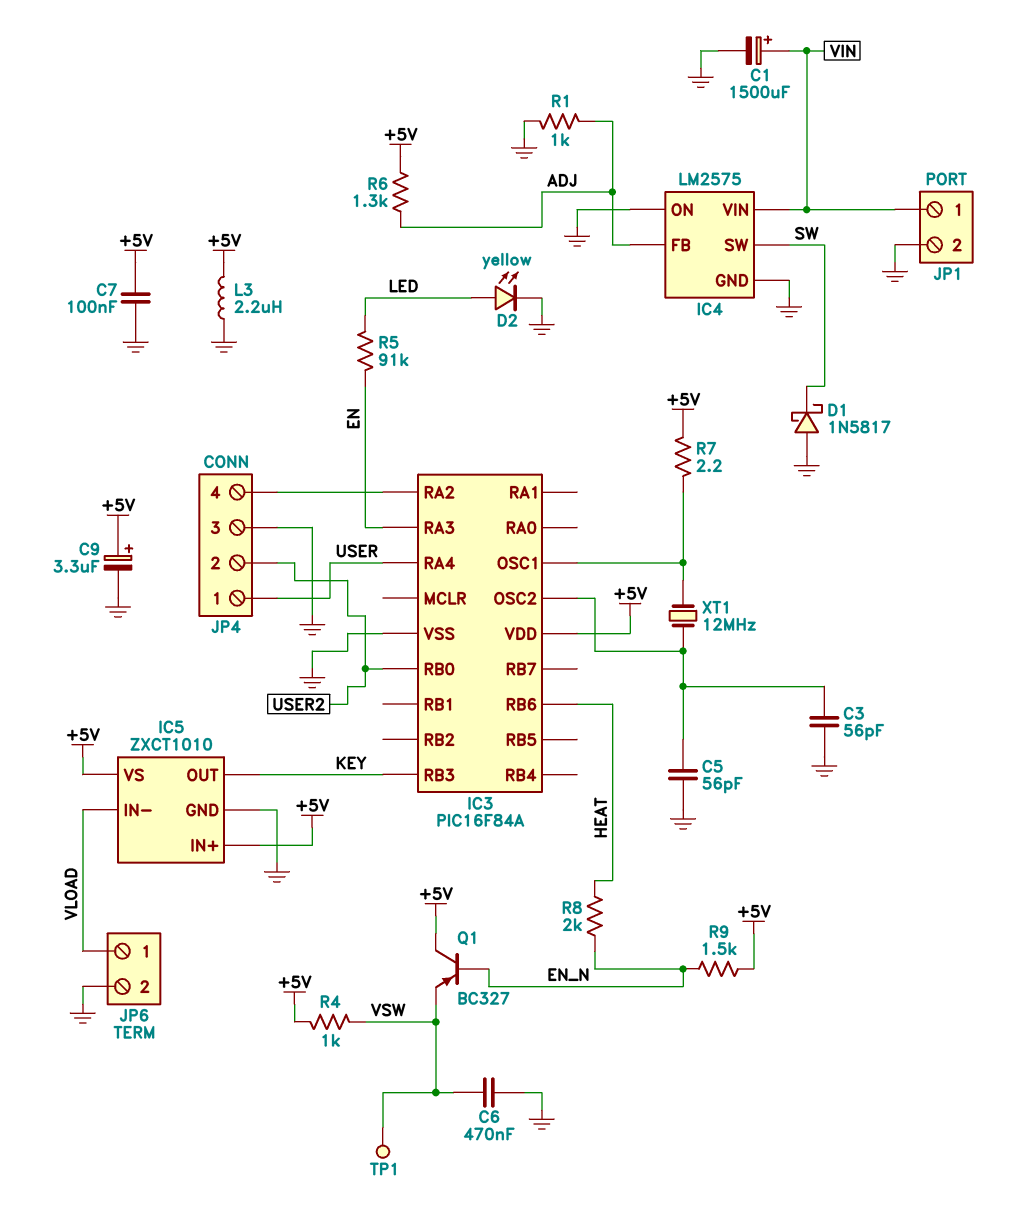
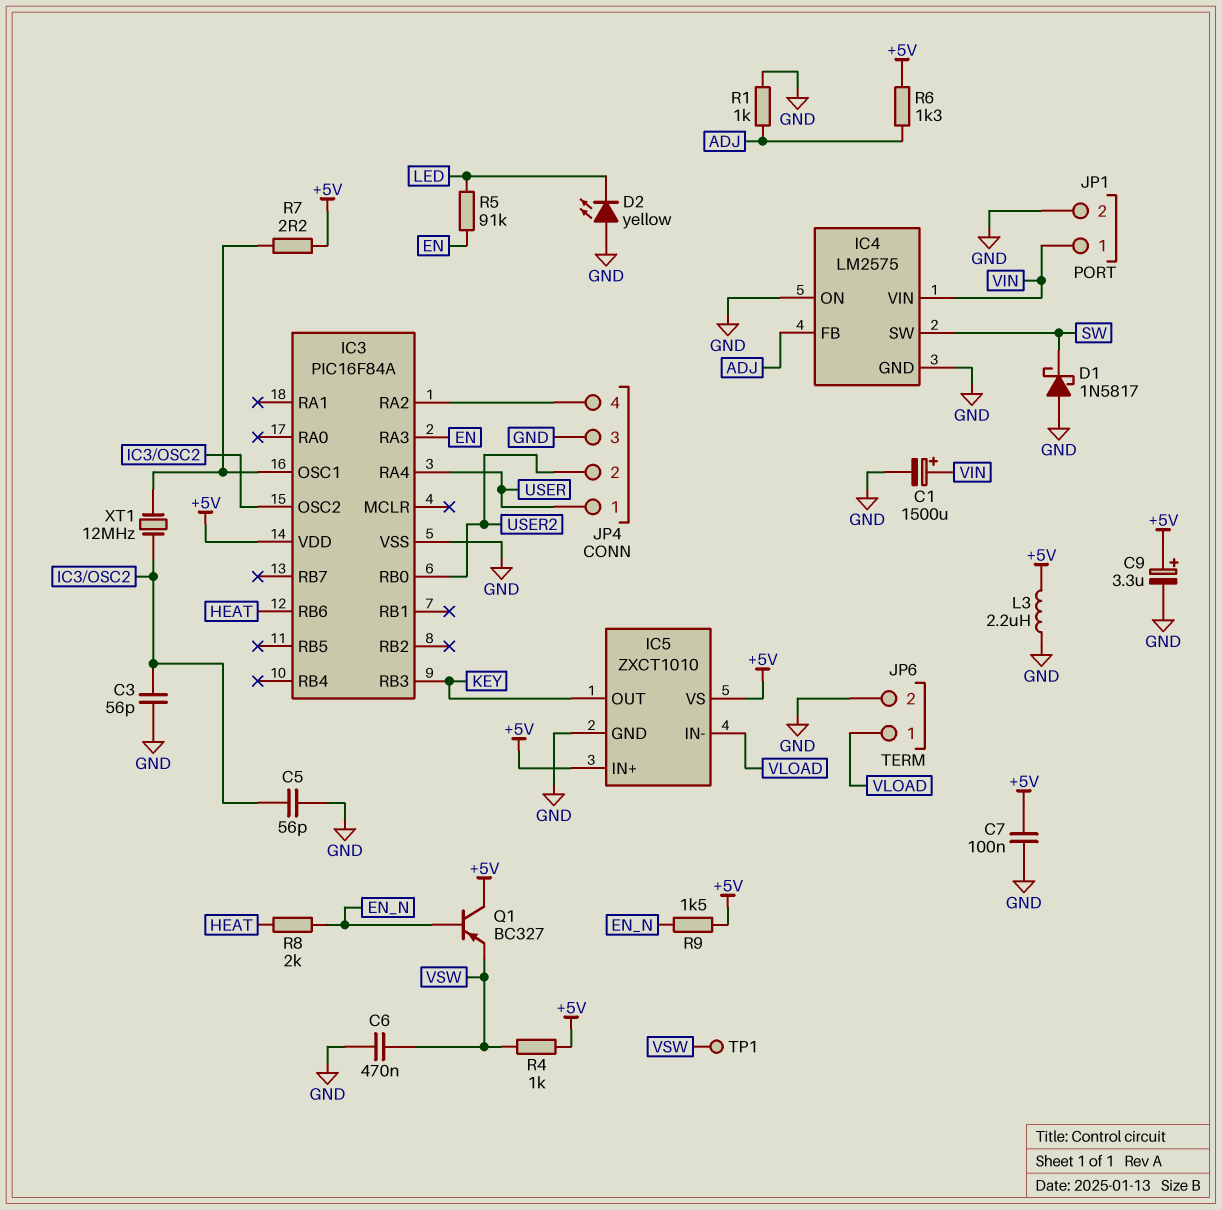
D2: LED yellow (A LED, K GND) -> LED yellow (A GND, K LED)

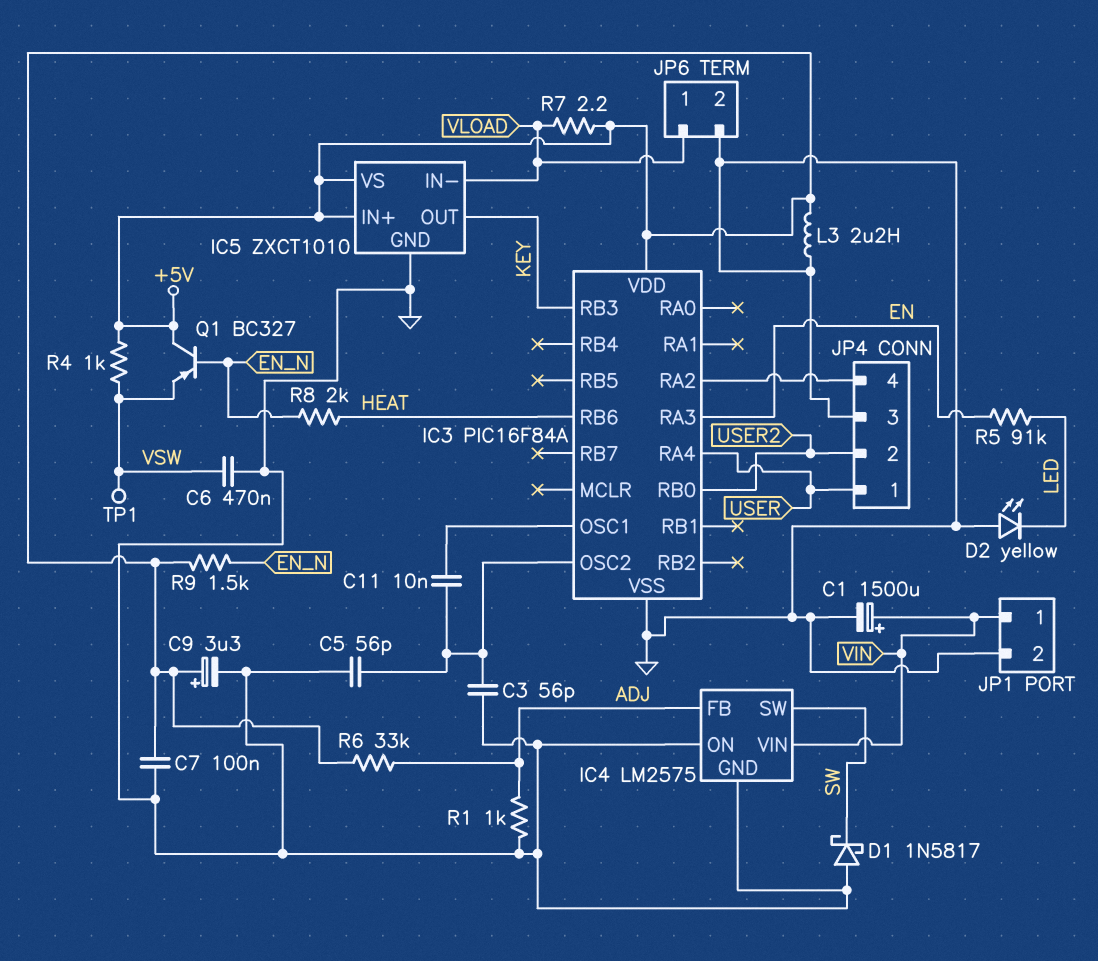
C11: none -> 10nF (IC3/OSC1, IC3/OSC2)
R6: 1.3k (+5V, ADJ) -> 33k (+5V, ADJ)
R7: 2.2 (+5V, IC3/OSC1) -> 2.2 (+5V, VLOAD)
XT1: 12MHz (IC3/OSC1, IC3/OSC2) -> none

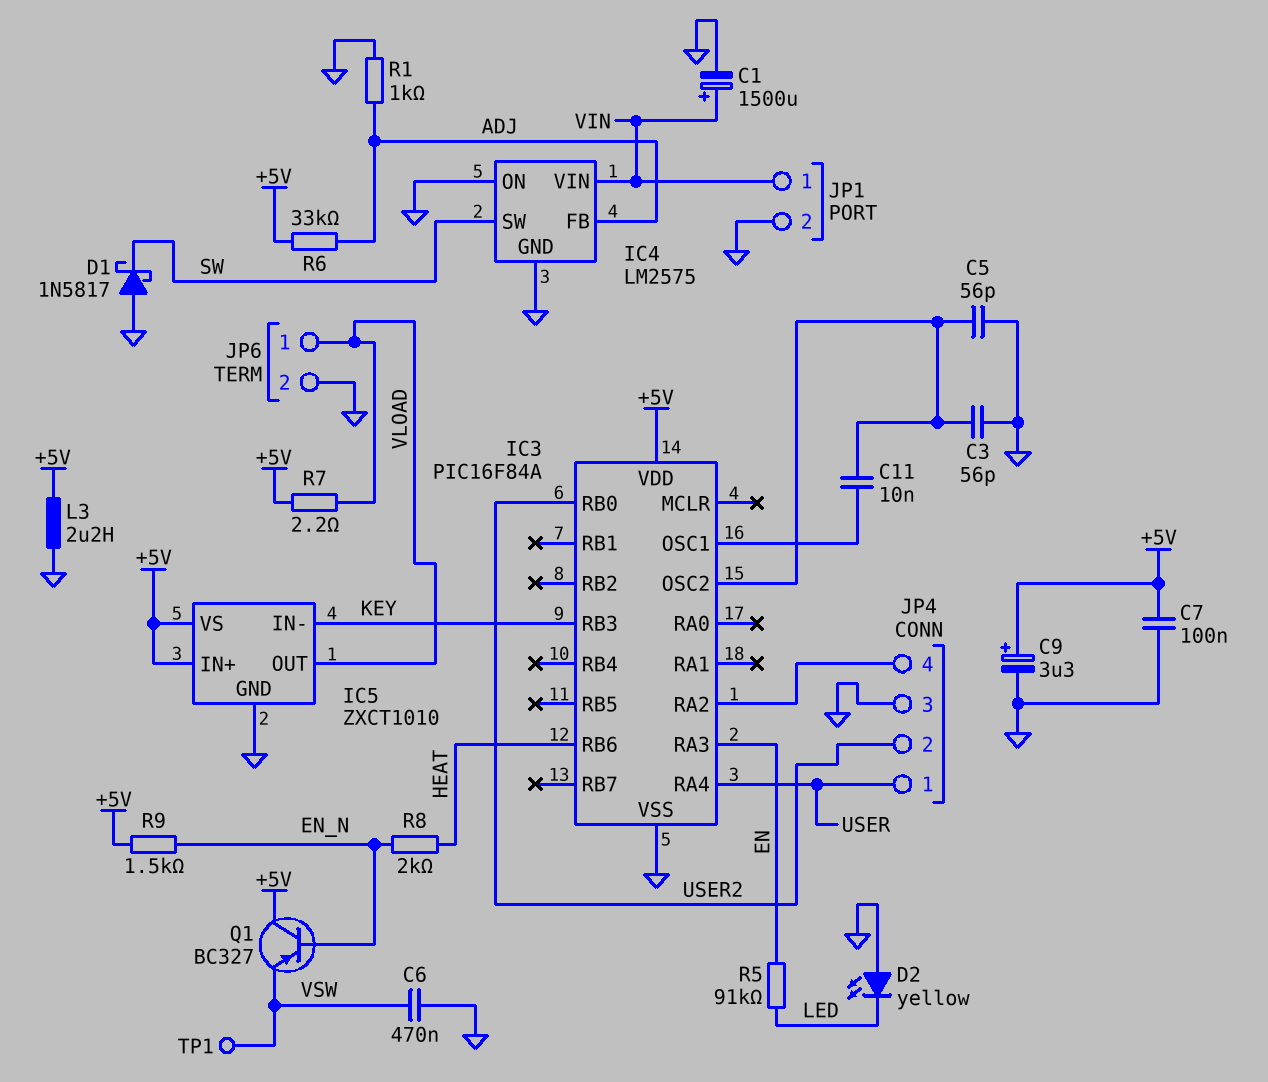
IC5 pin IN-: VLOAD -> KEY
IC5 pin OUT: KEY -> VLOAD
R4: 1k (+5V, VSW) -> none

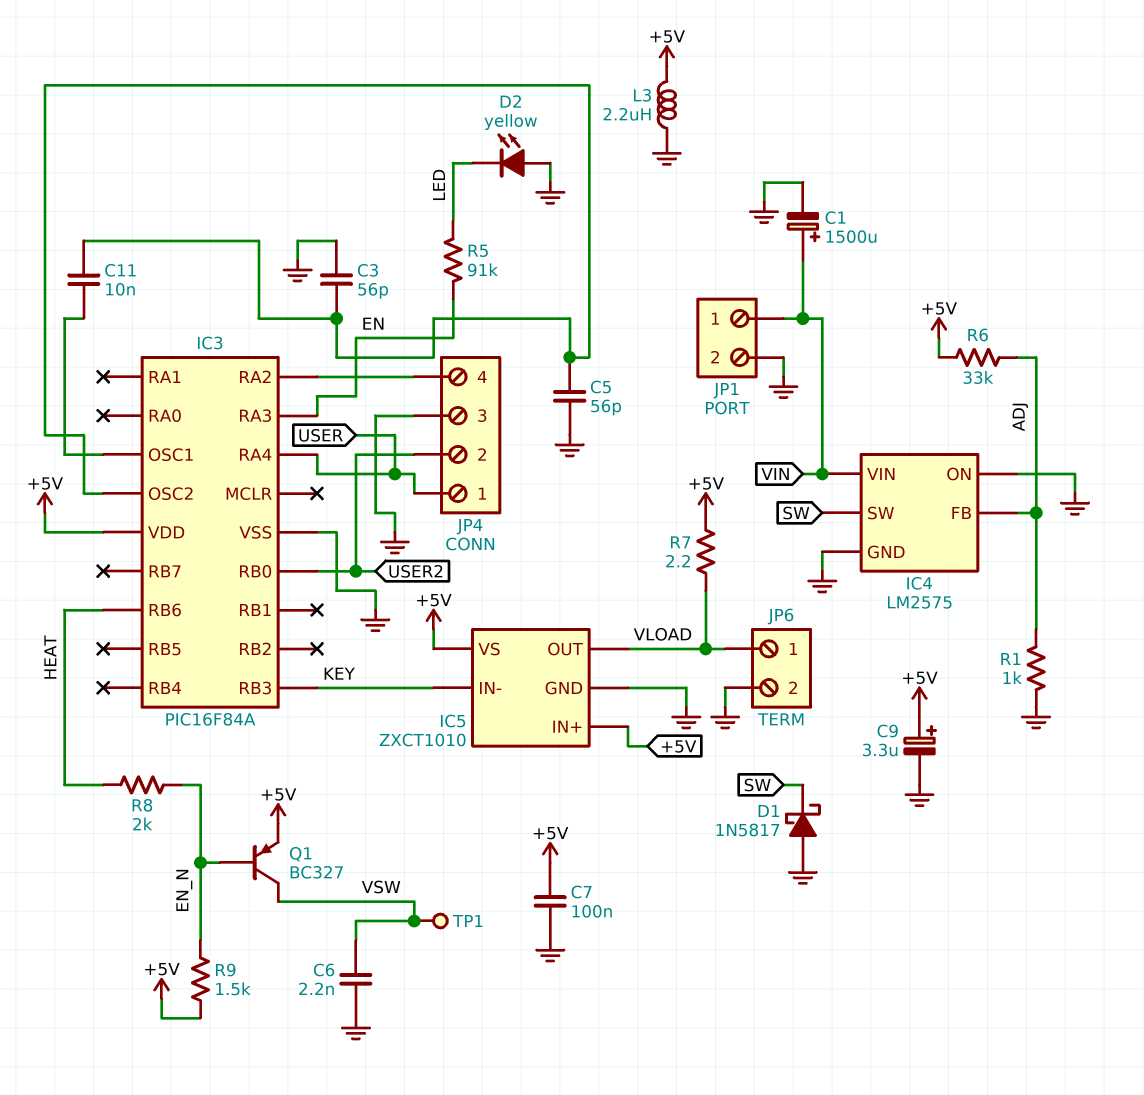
C6: 470nF (GND, VSW) -> 2.2nF (GND, VSW)
Q1: PNP BC327 (B EN_N, C +5V, E VSW) -> PNP BC327 (B EN_N, C VSW, E +5V)

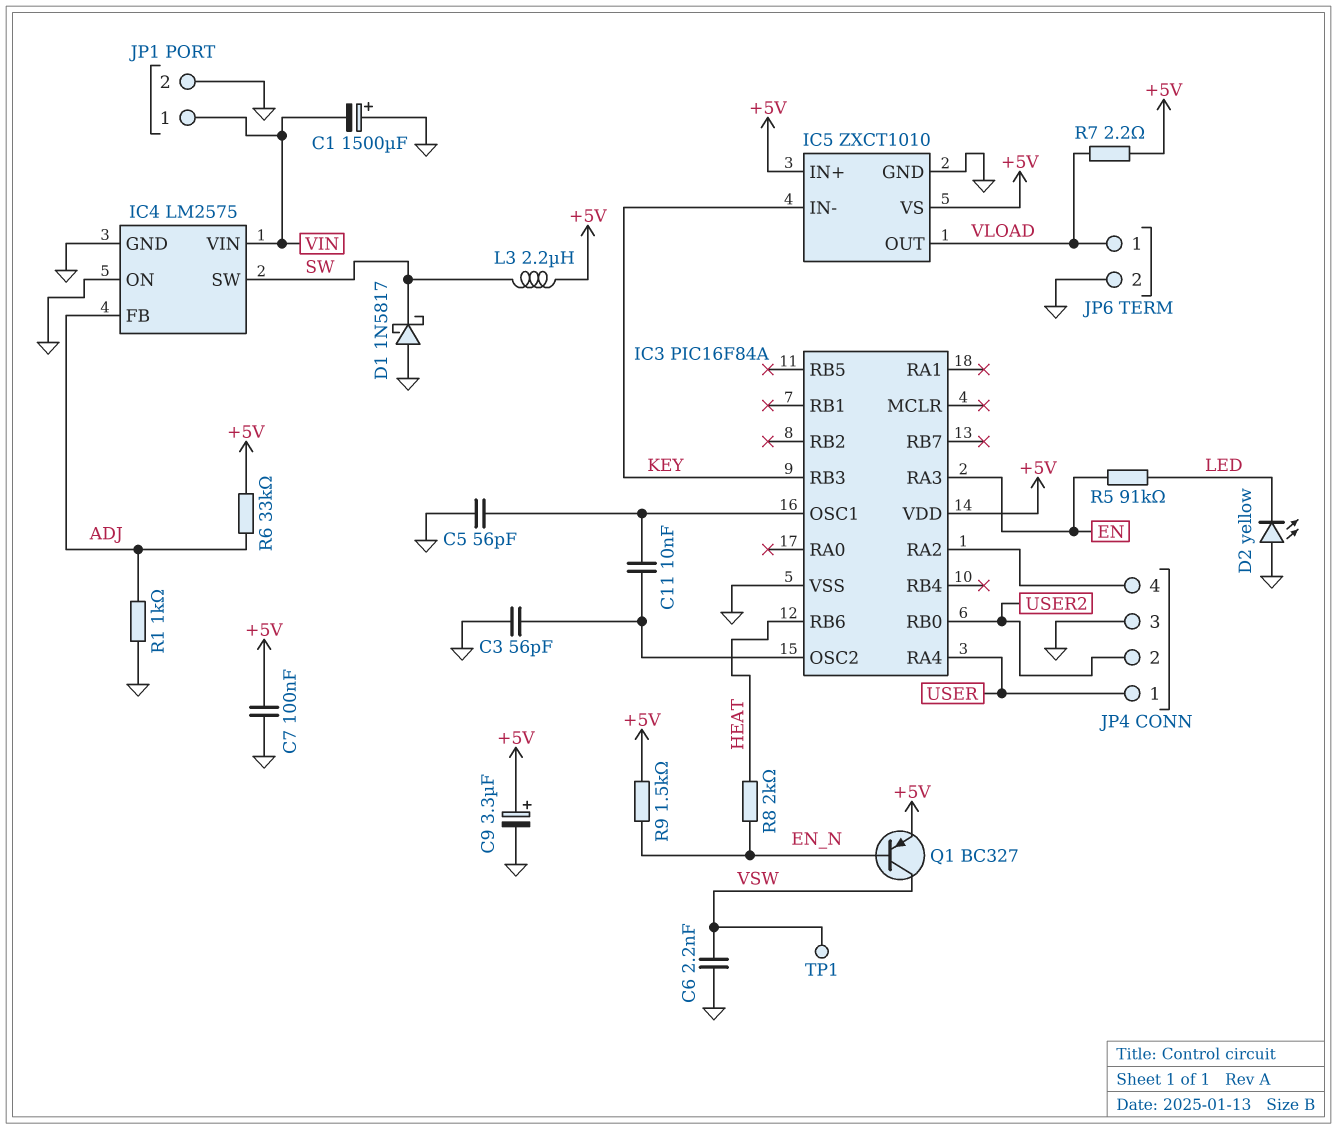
C1: 1500uF (plus VIN, minus GND) -> 1500uF (plus GND, minus VIN)
C5: 56pF (GND, IC3/OSC2) -> 56pF (GND, IC3/OSC1)
L3: 2.2uH (+5V, GND) -> 2.2uH (+5V, SW)

